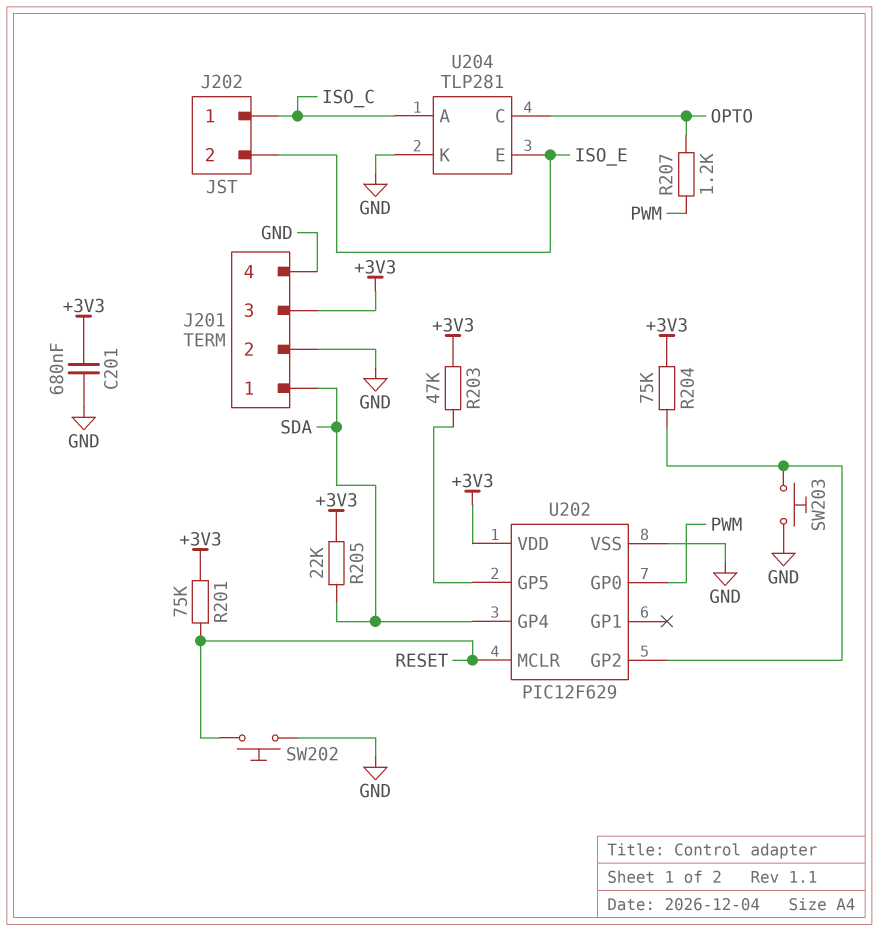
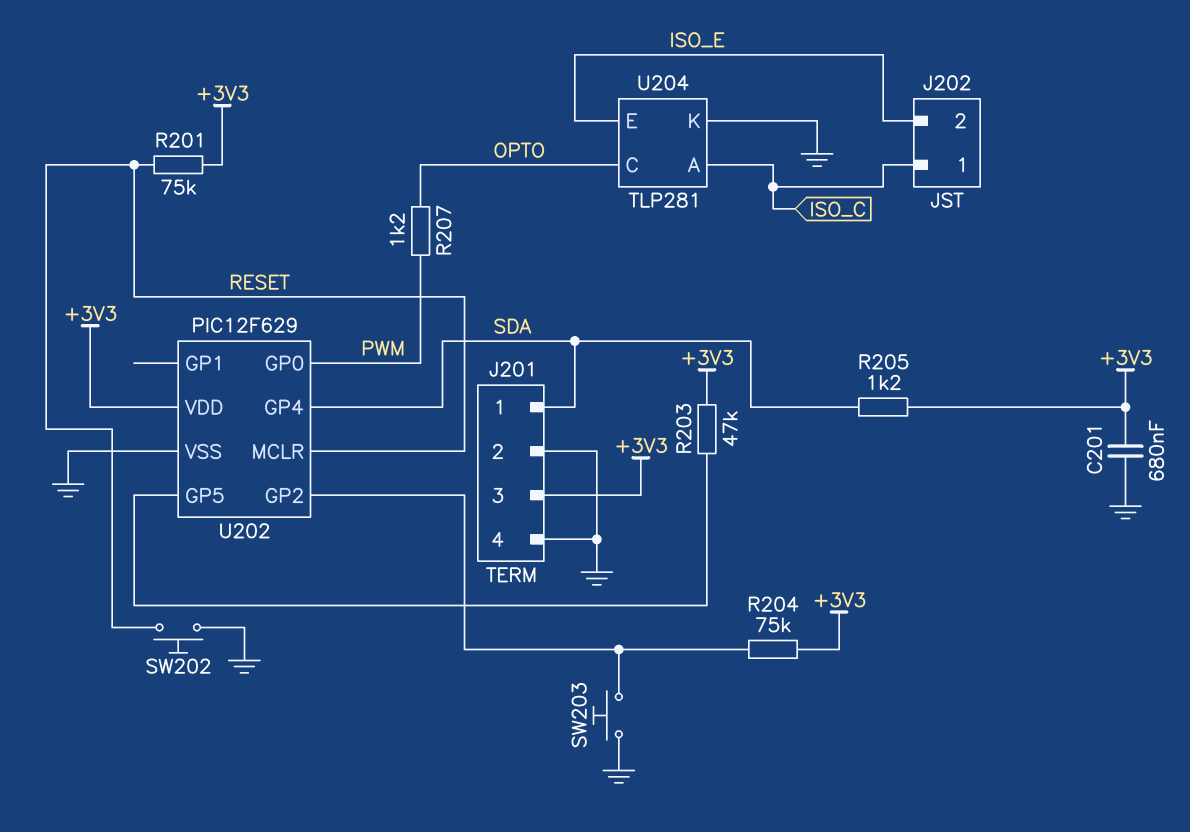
R205: 22k (+3V3, SDA) -> 1.2k (+3V3, SDA)

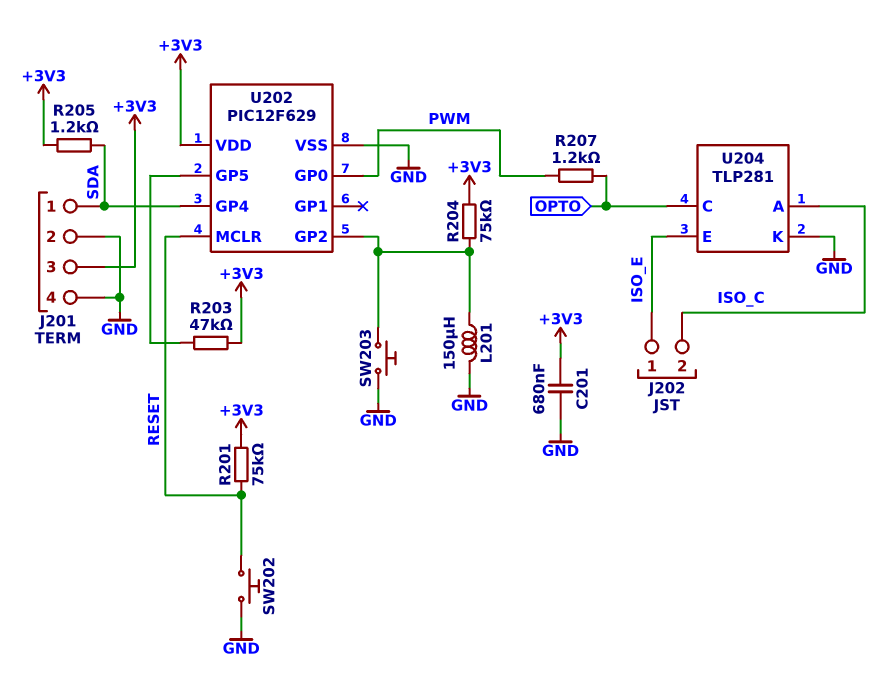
J202 pin 1: ISO_C -> ISO_E
J202 pin 2: ISO_E -> ISO_C
L201: none -> 150uH (GND, U202/GP2)

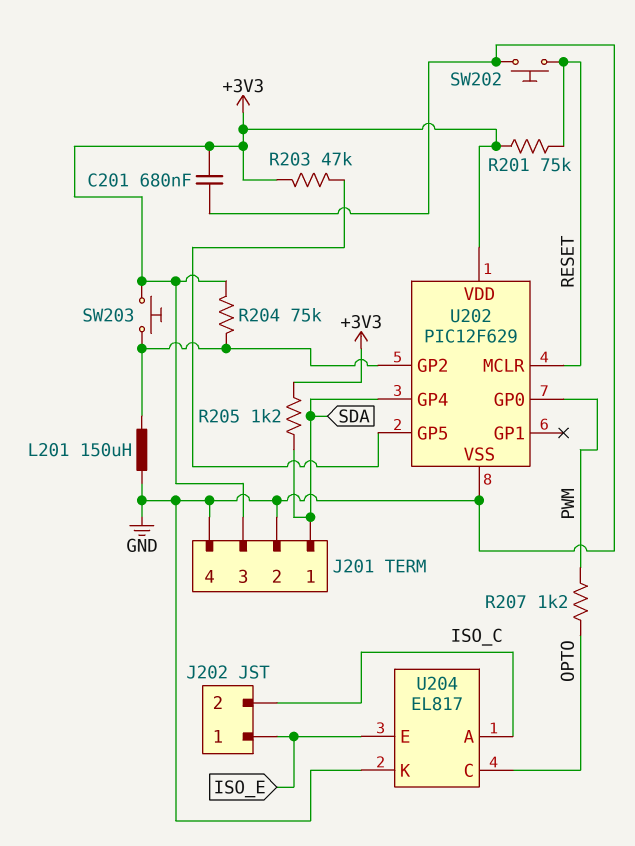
SW203: button (GND, U202/GP2) -> button (+3V3, U202/GP2)
U204: TLP281 -> EL817

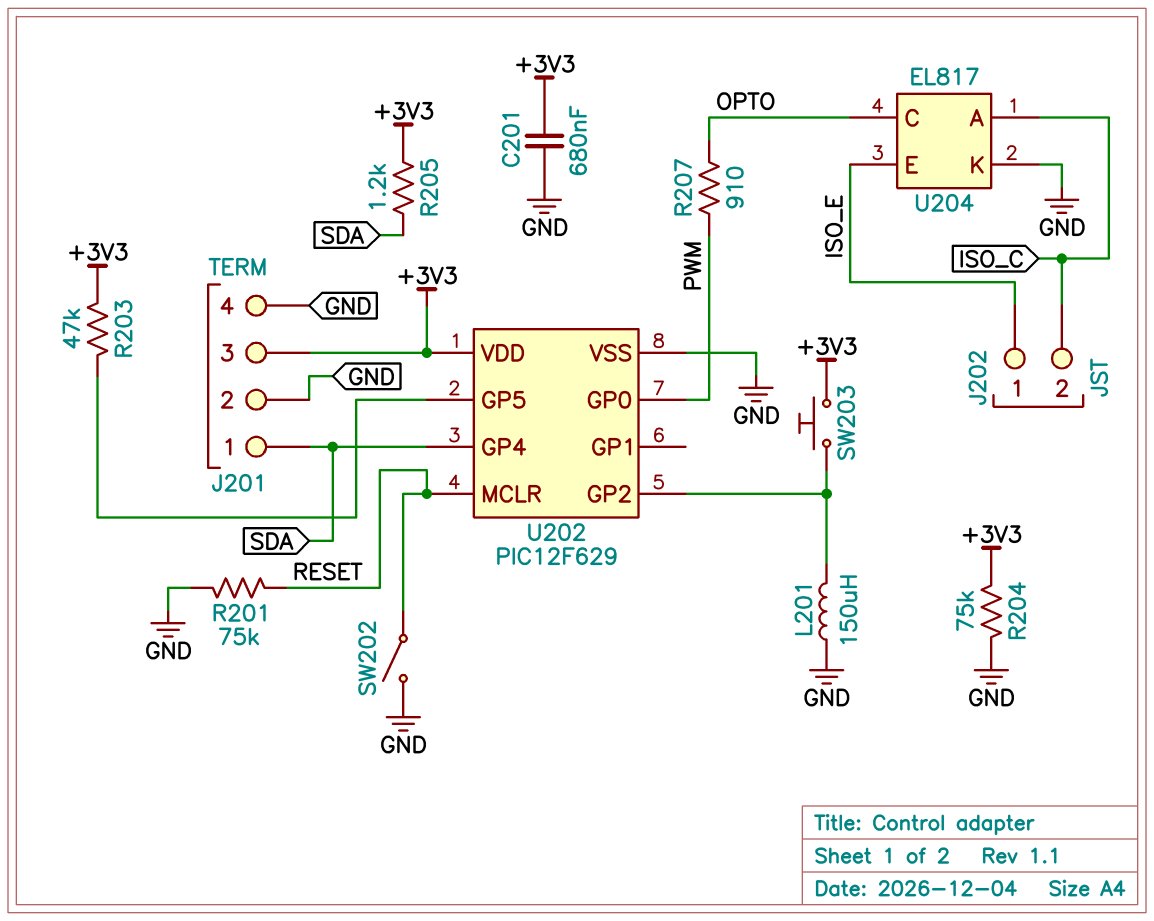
R201: 75k (+3V3, RESET) -> 75k (GND, RESET)
R204: 75k (+3V3, U202/GP2) -> 75k (+3V3, GND)
R207: 1.2k (OPTO, PWM) -> 910 (OPTO, PWM)
SW202: button (GND, RESET) -> switch (GND, RESET)

